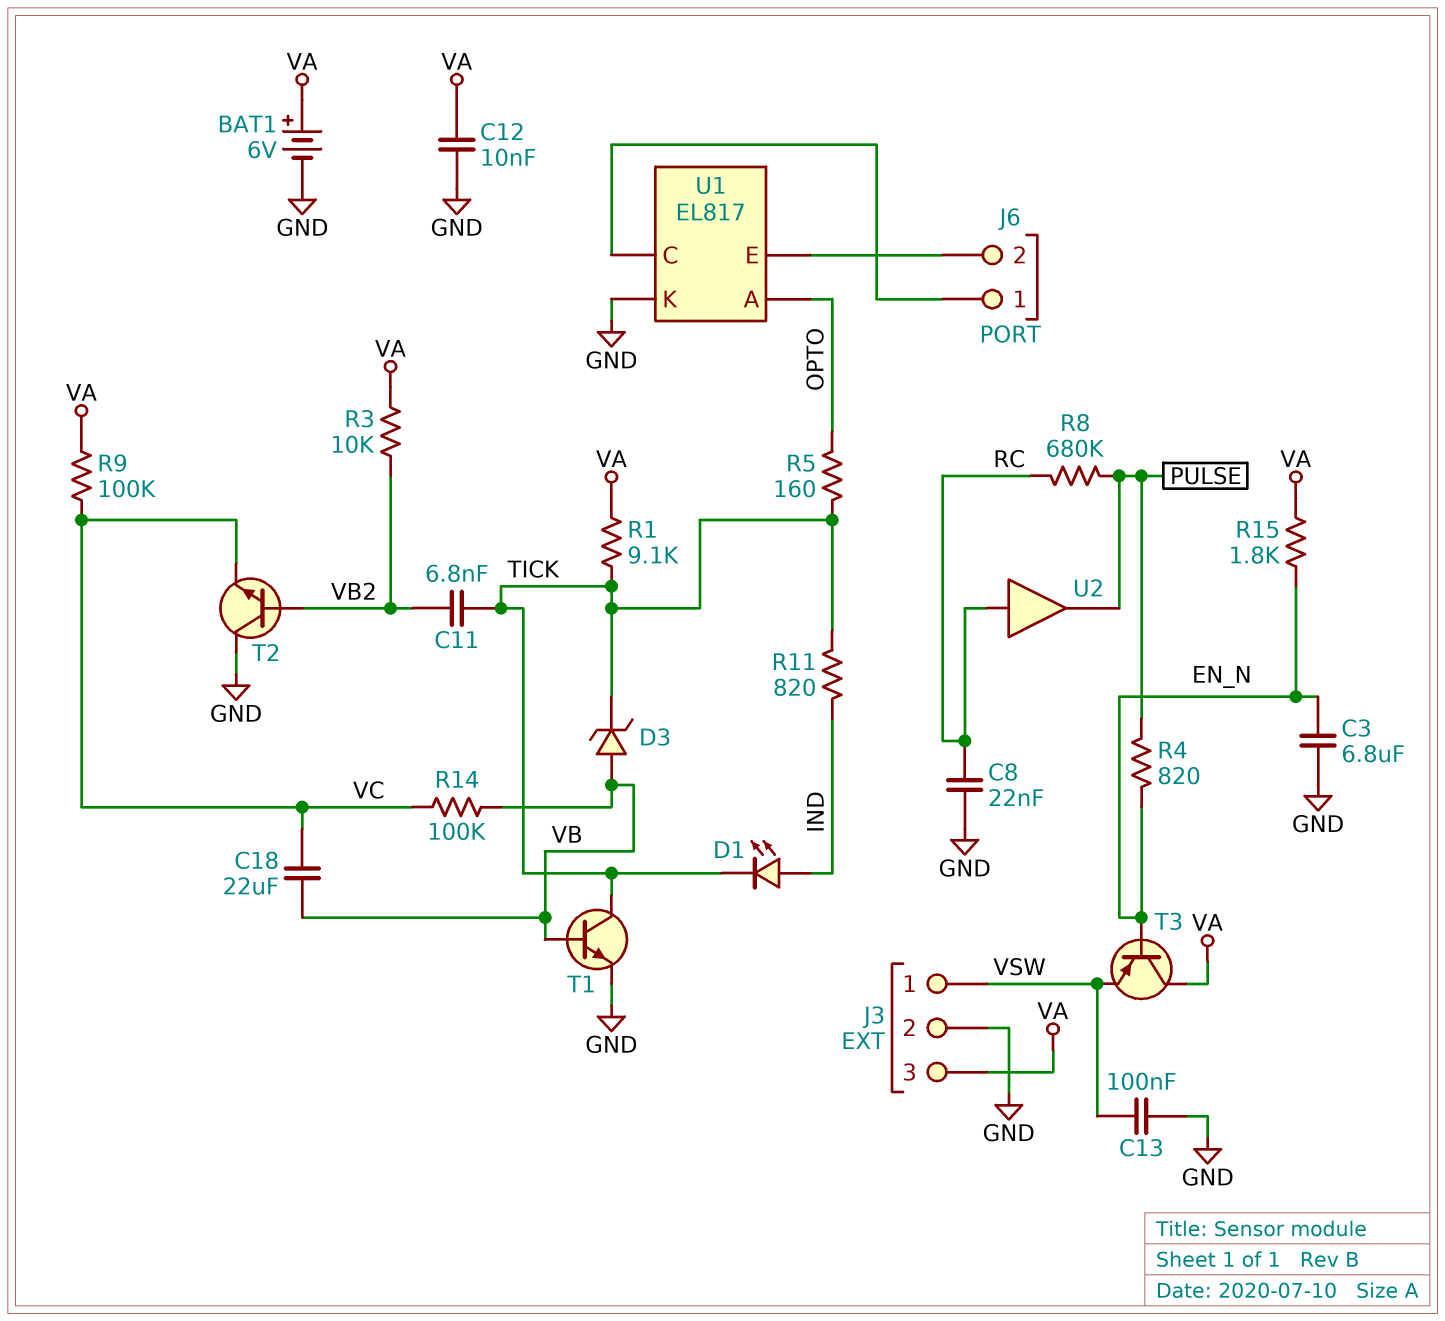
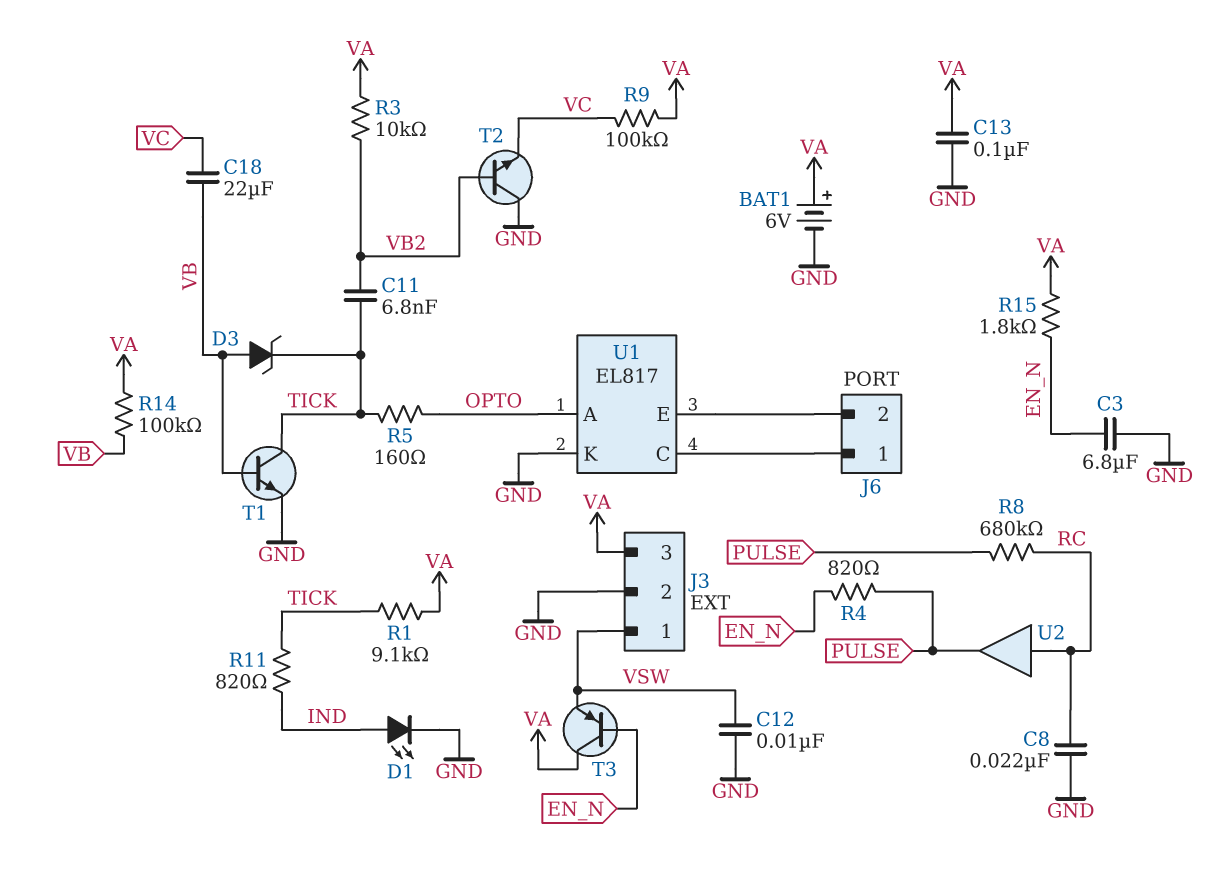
C12: 10nF (GND, VA) -> 10nF (GND, VSW)
C13: 100nF (GND, VSW) -> 100nF (GND, VA)
D1: LED (A IND, K TICK) -> LED (A IND, K GND)
R14: 100k (VB, VC) -> 100k (VA, VB)

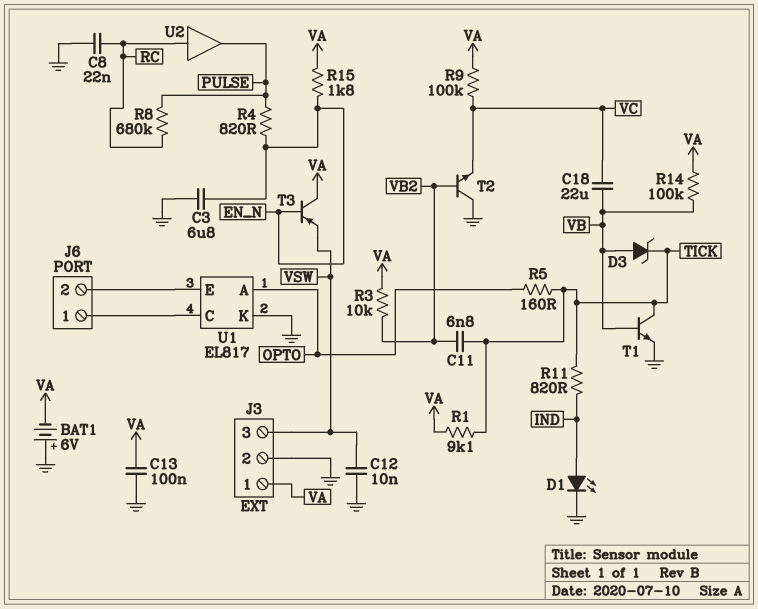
BAT1: 6V (plus VA, minus GND) -> 6V (plus GND, minus VA)
J3 pin 1: VSW -> VA
J3 pin 3: VA -> VSW

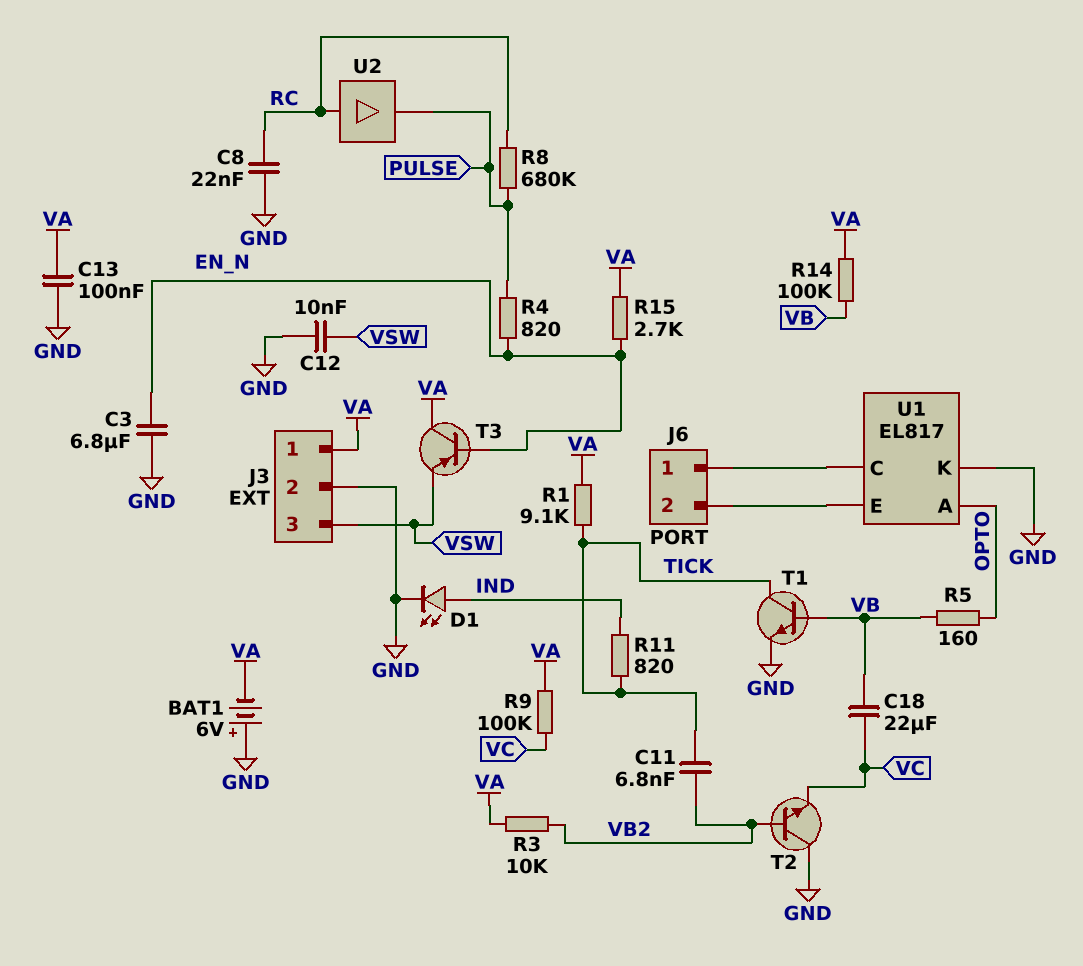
D3: zener (A VB, K TICK) -> none
R5: 160 (OPTO, TICK) -> 160 (OPTO, VB)
R15: 1.8k (EN_N, VA) -> 2.7k (EN_N, VA)

